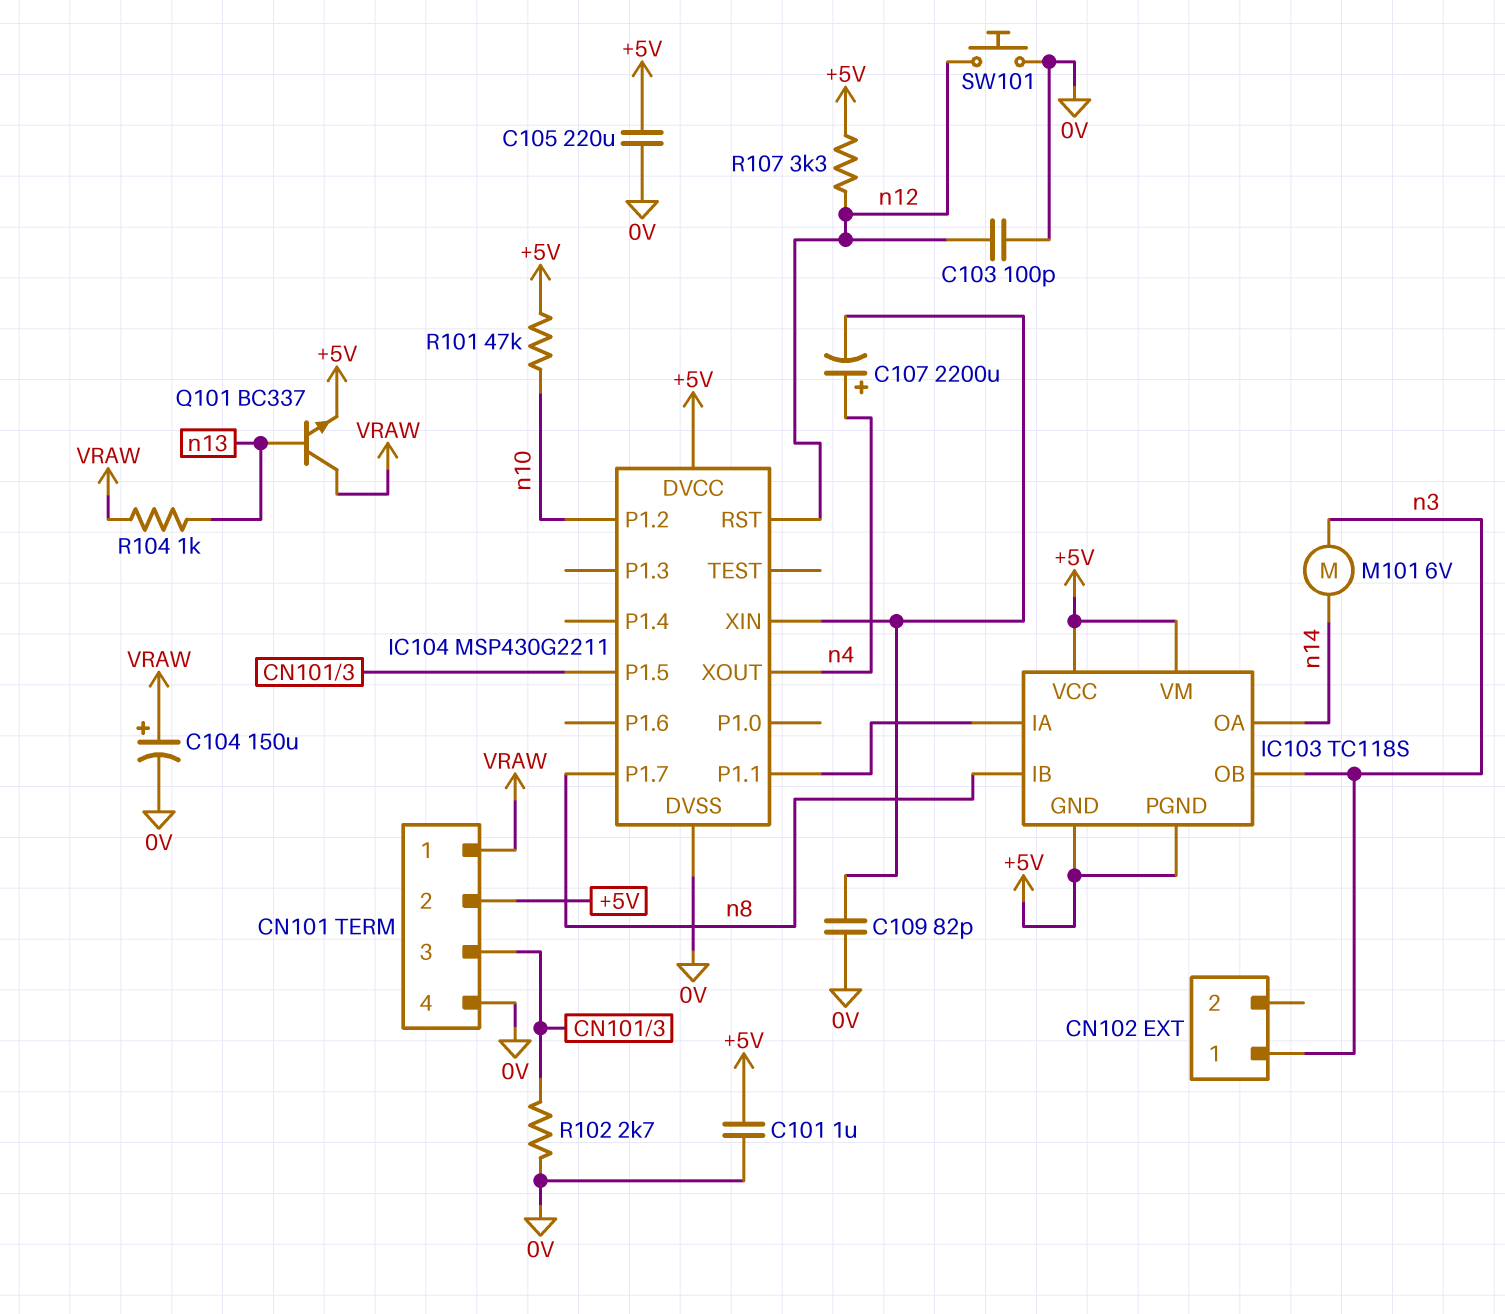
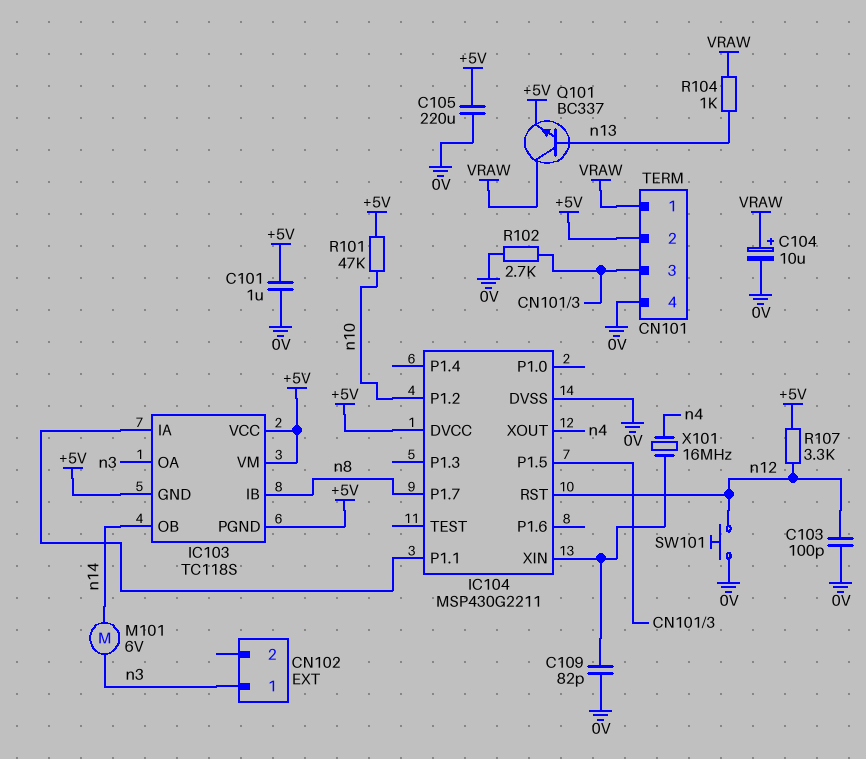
C104: 150uF (plus VRAW, minus 0V) -> 10uF (plus VRAW, minus 0V)
C107: 2200uF (plus n4, minus IC104/XIN) -> none
IC103 pin OA: n14 -> n3
IC103 pin OB: n3 -> n14
X101: none -> 16MHz (IC104/XIN, n4)

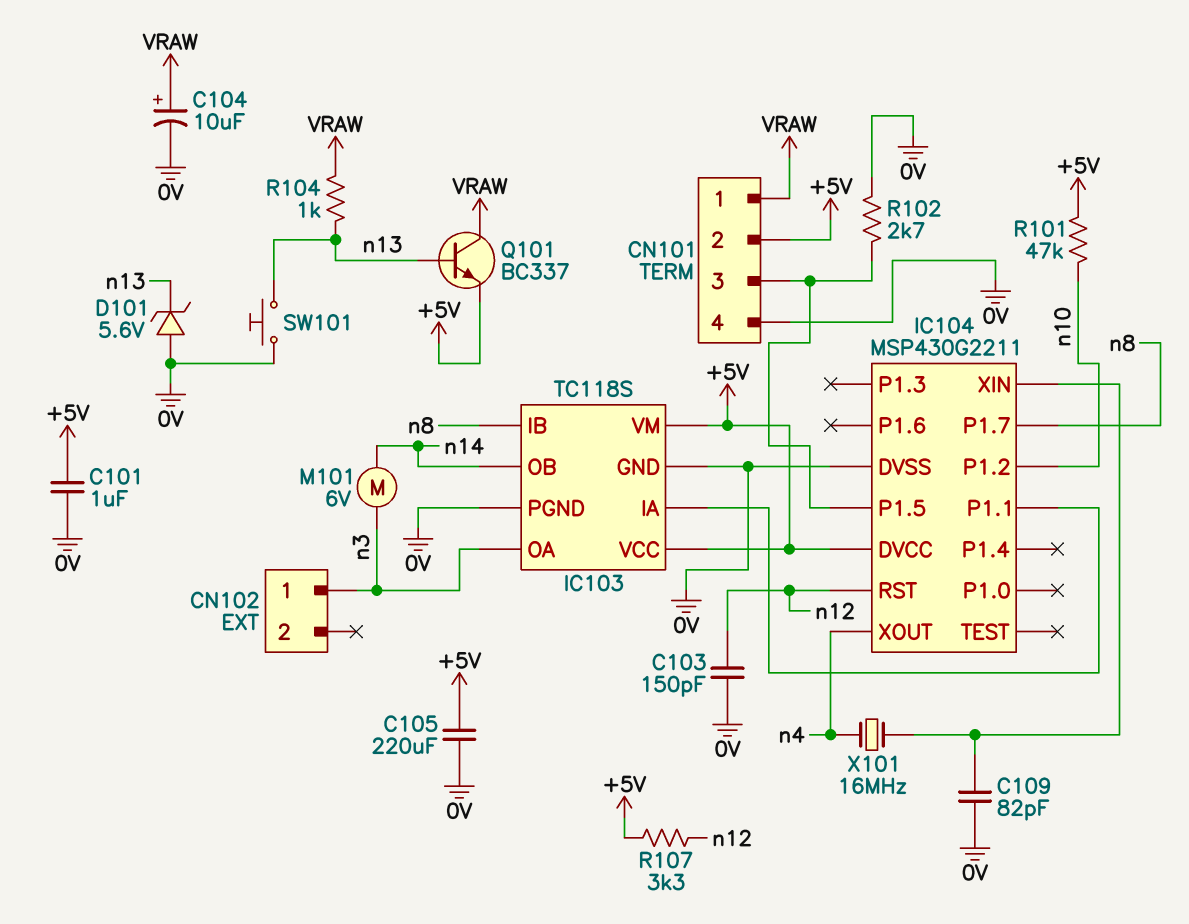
C103: 100pF (0V, n12) -> 150pF (0V, n12)
D101: none -> zener 5.6V (A 0V, K n13)
IC103 pin GND: +5V -> 0V
IC103 pin PGND: +5V -> 0V
SW101: button (0V, n12) -> button (0V, n13)

